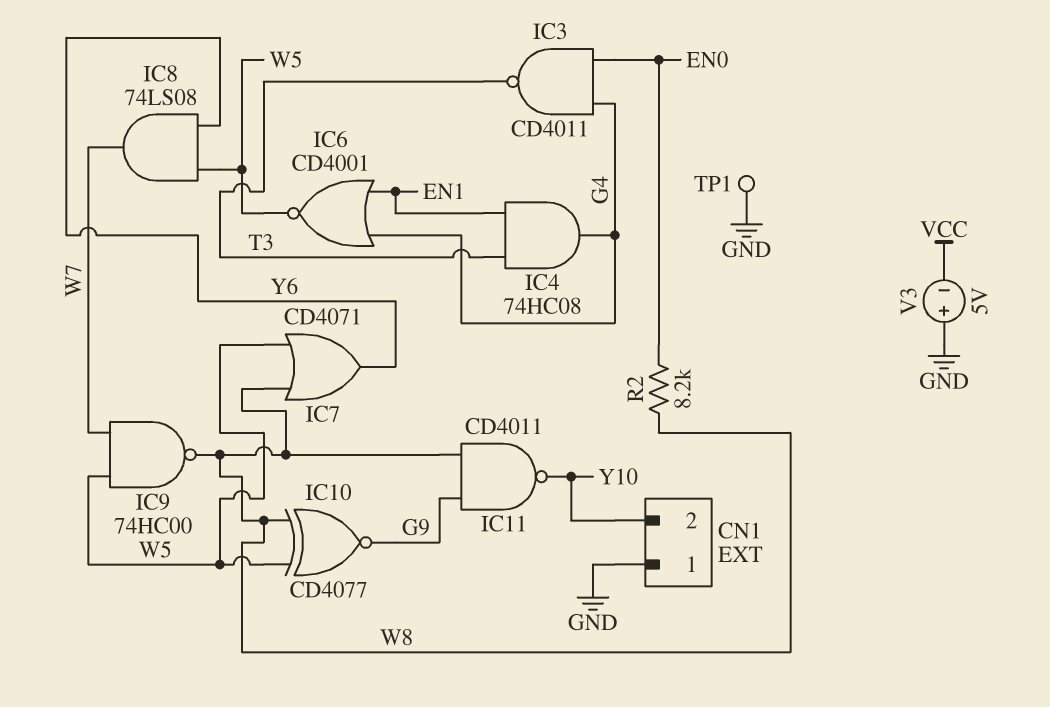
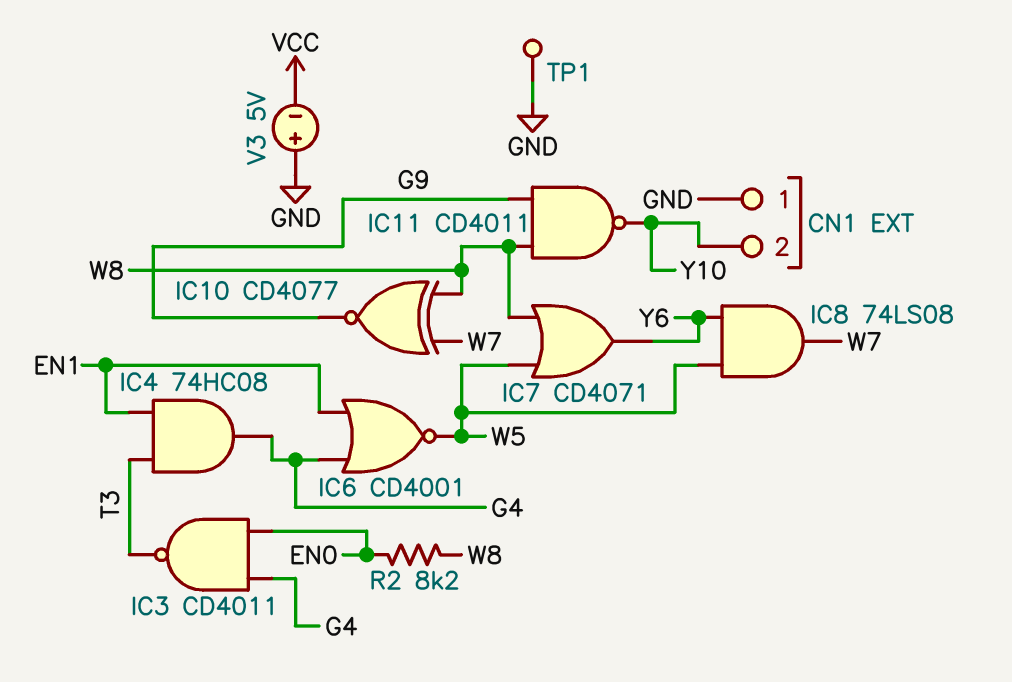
IC9: NAND 74HC00 (in W5, in W7, out W8) -> none
IC10: XNOR CD4077 (in W5, in W8, out G9) -> XNOR CD4077 (in W7, in W8, out G9)

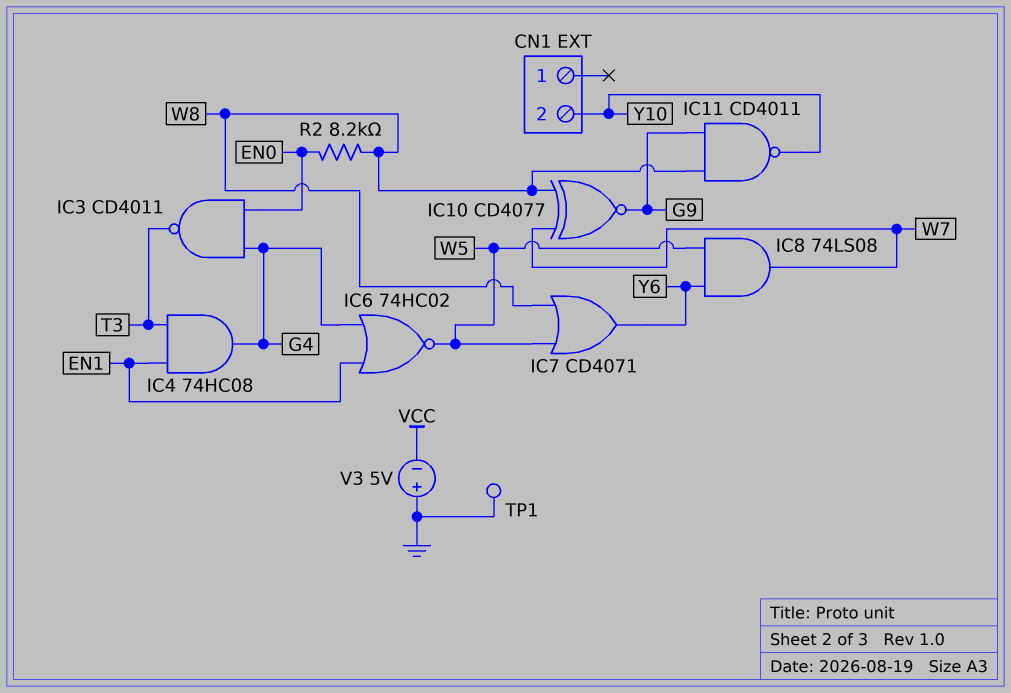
CN1 pin 1: GND -> none
IC6: NOR CD4001 (in EN1, in G4, out W5) -> NOR 74HC02 (in EN1, in G4, out W5)

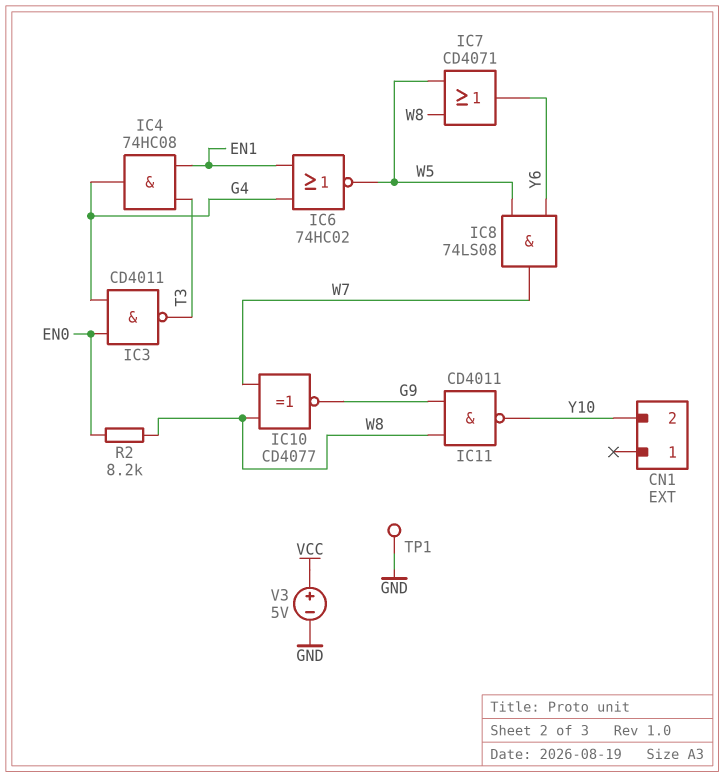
V3: 5V (plus GND, minus VCC) -> 5V (plus VCC, minus GND)

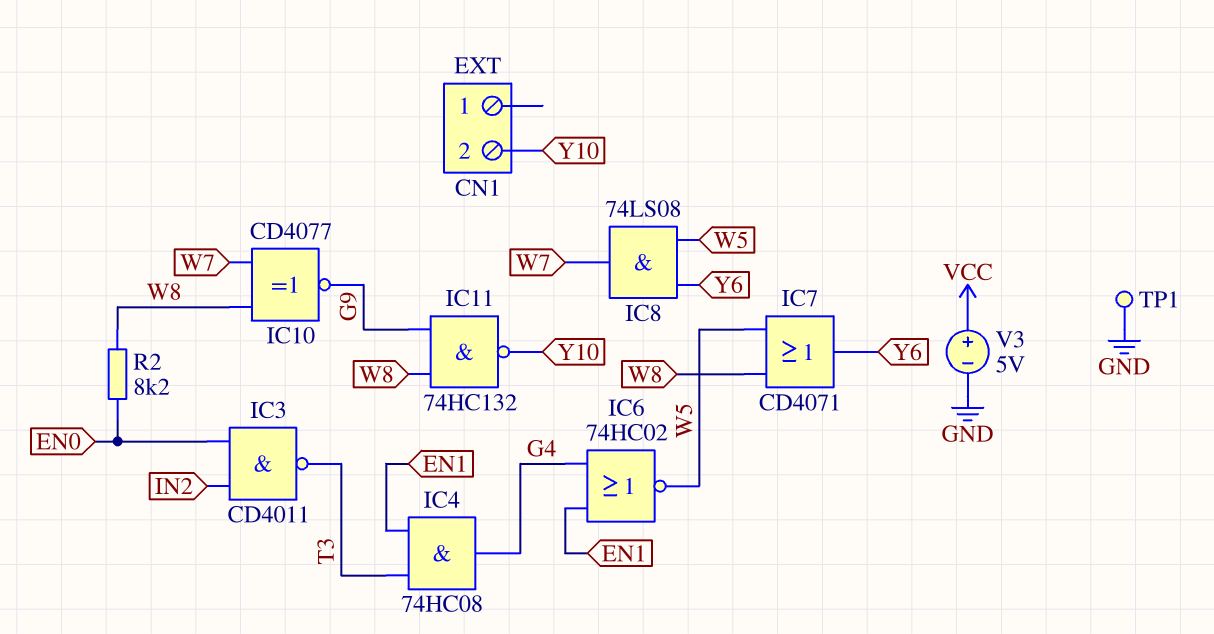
IC3: NAND CD4011 (in EN0, in G4, out T3) -> NAND CD4011 (in EN0, in IN2, out T3)
IC11: NAND CD4011 (in G9, in W8, out Y10) -> NAND 74HC132 (in G9, in W8, out Y10)

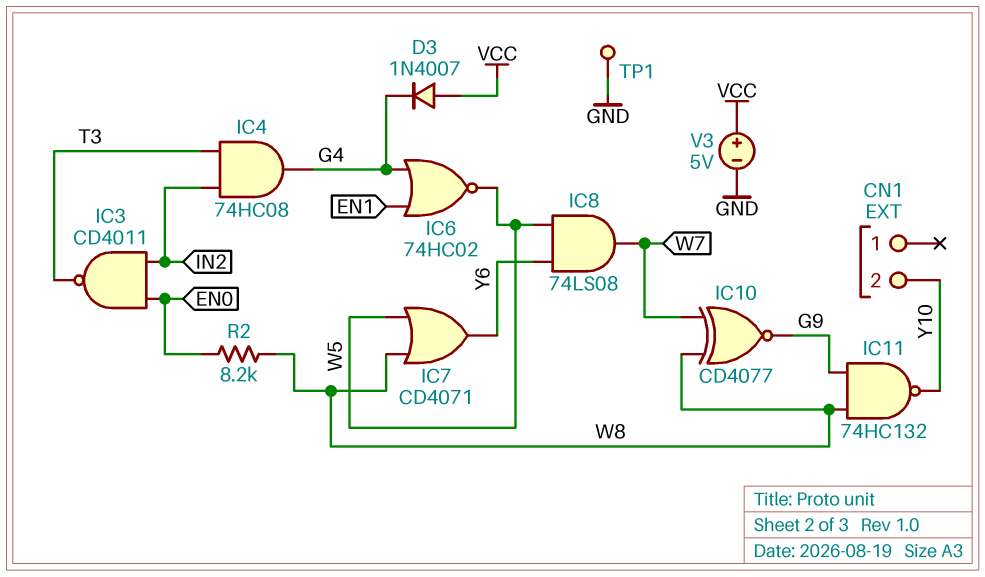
D3: none -> diode 1N4007 (A VCC, K G4)
IC4: AND 74HC08 (in EN1, in T3, out G4) -> AND 74HC08 (in IN2, in T3, out G4)

